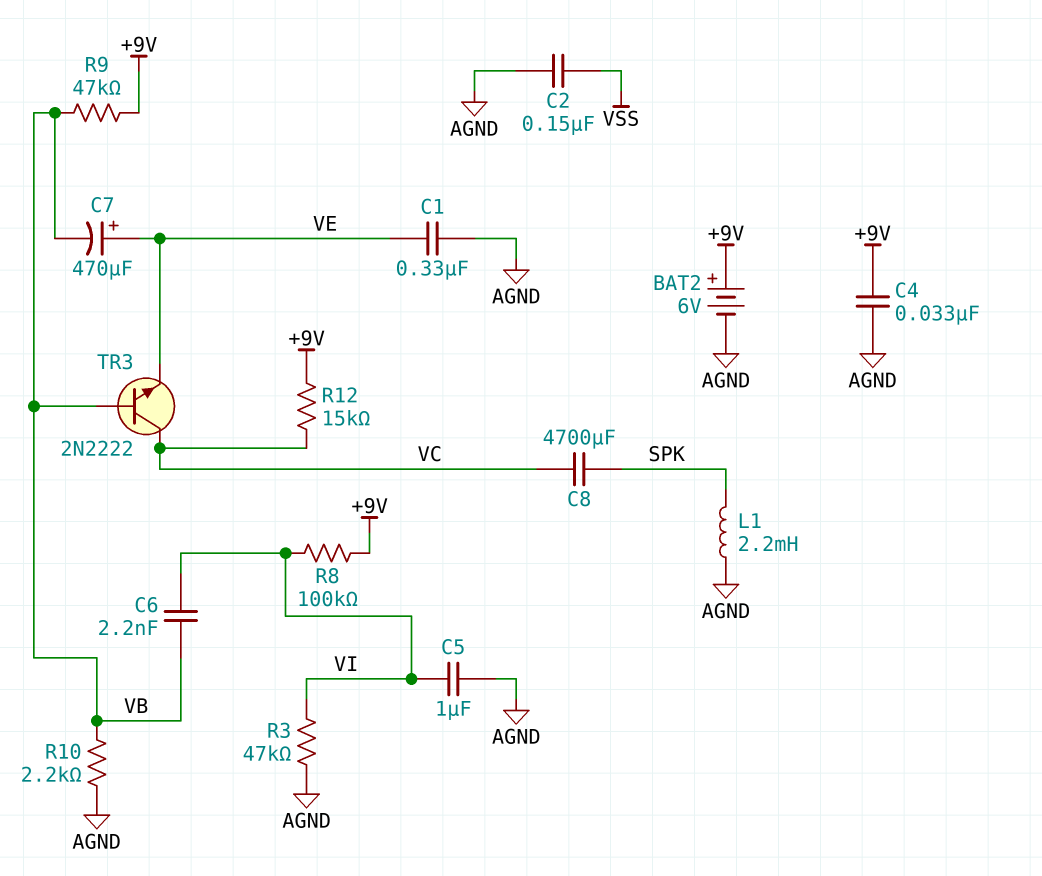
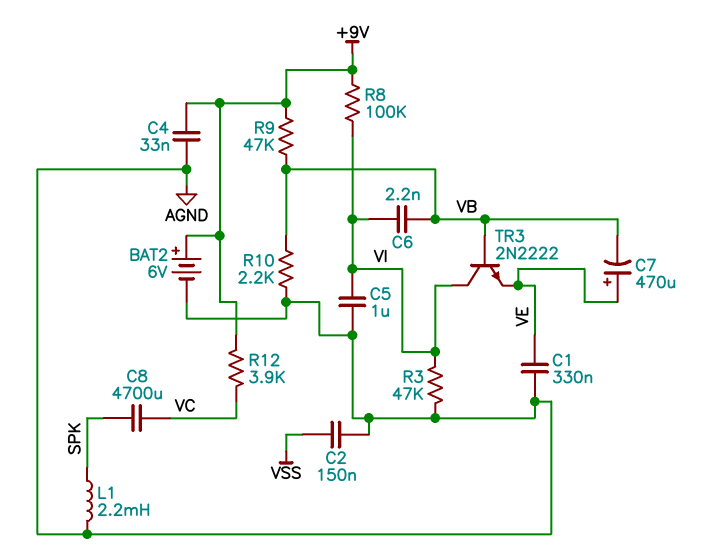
R12: 15k (+9V, VC) -> 3.9k (+9V, VC)
TR3: NPN 2N2222 (B VB, C VC, E VE) -> NPN 2N2222 (B VB, C VI, E VE)

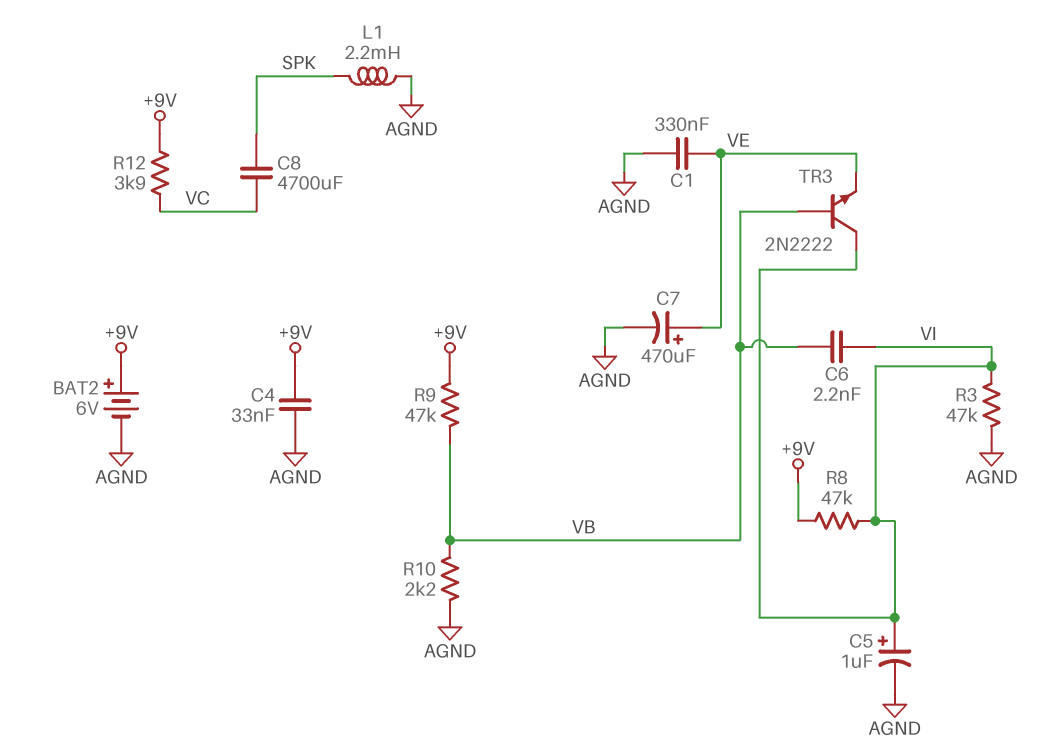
C2: 150nF (AGND, VSS) -> none
C5: 1uF (AGND, VI) -> 1uF (plus VI, minus AGND)
C7: 470uF (plus VE, minus VB) -> 470uF (plus VE, minus AGND)
R8: 100k (+9V, VI) -> 47k (+9V, VI)

